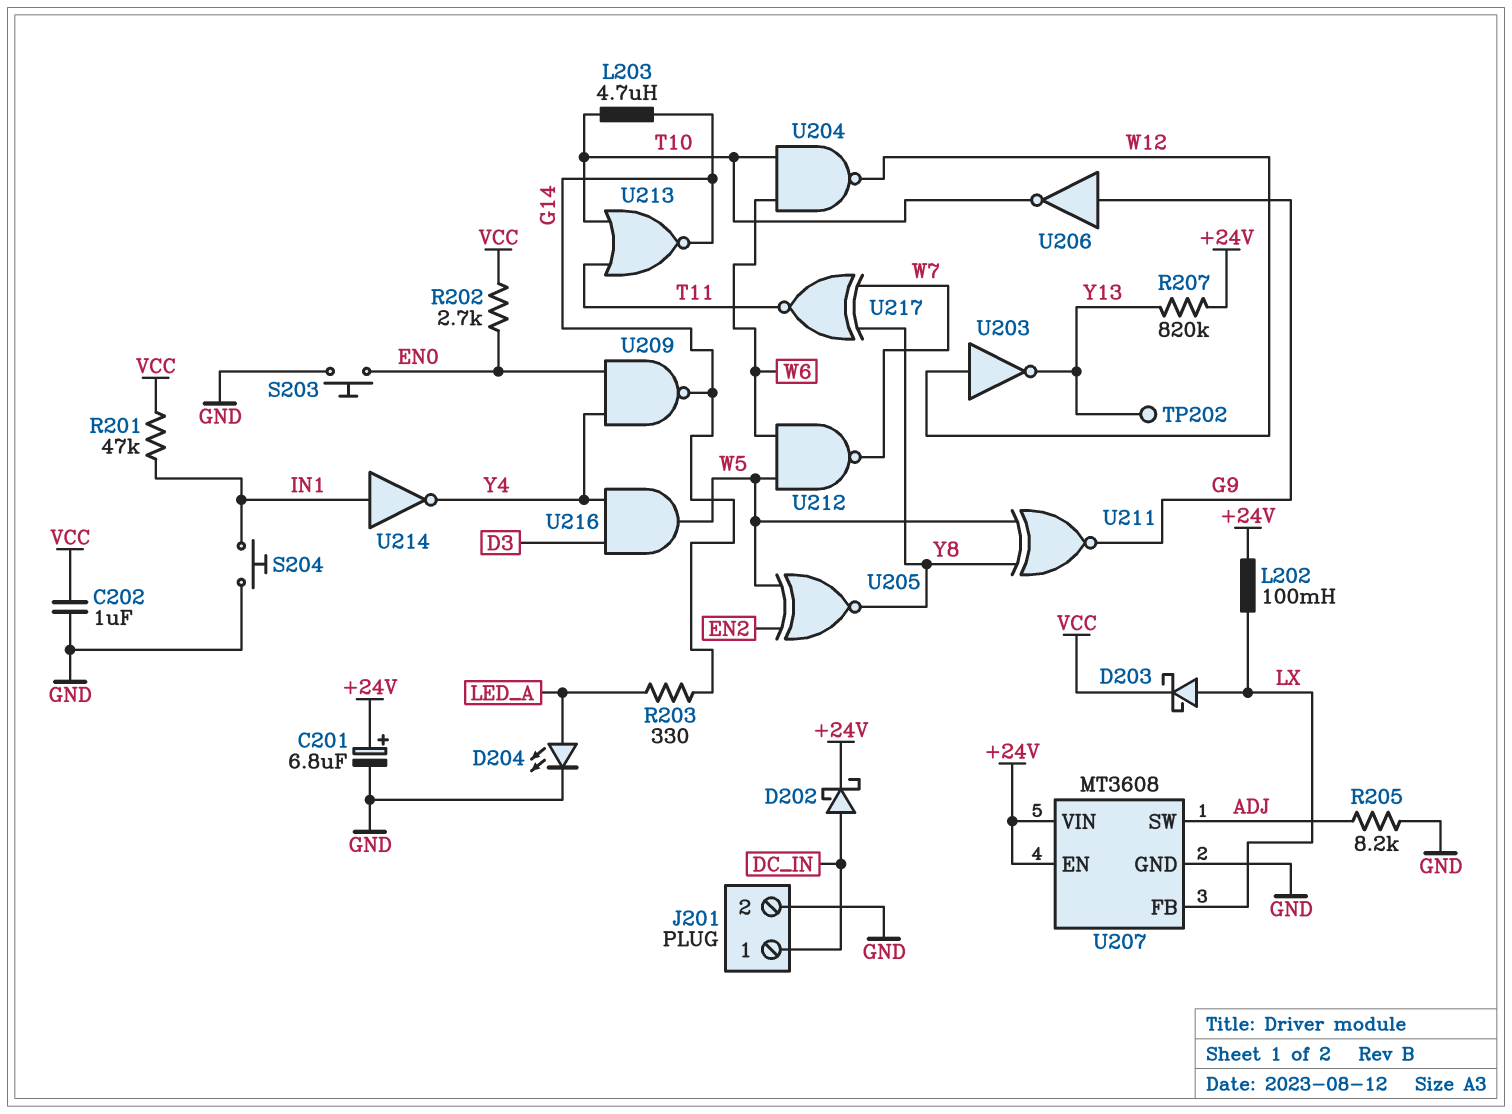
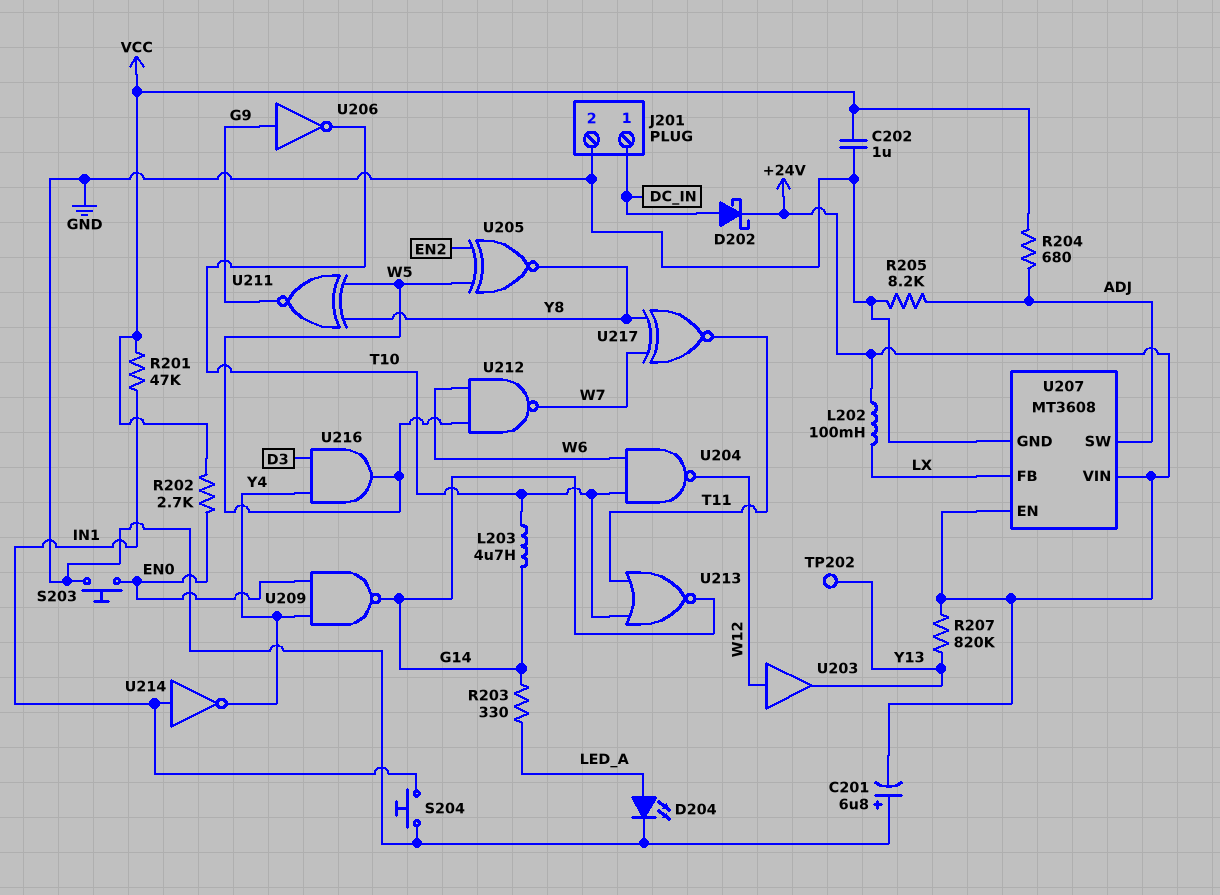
C201: 6.8uF (plus +24V, minus GND) -> 6.8uF (plus GND, minus +24V)
D203: schottky (A LX, K VCC) -> none
R204: none -> 680 (ADJ, VCC)
U203: NOT (in W12, out Y13) -> buffer (in W12, out Y13)

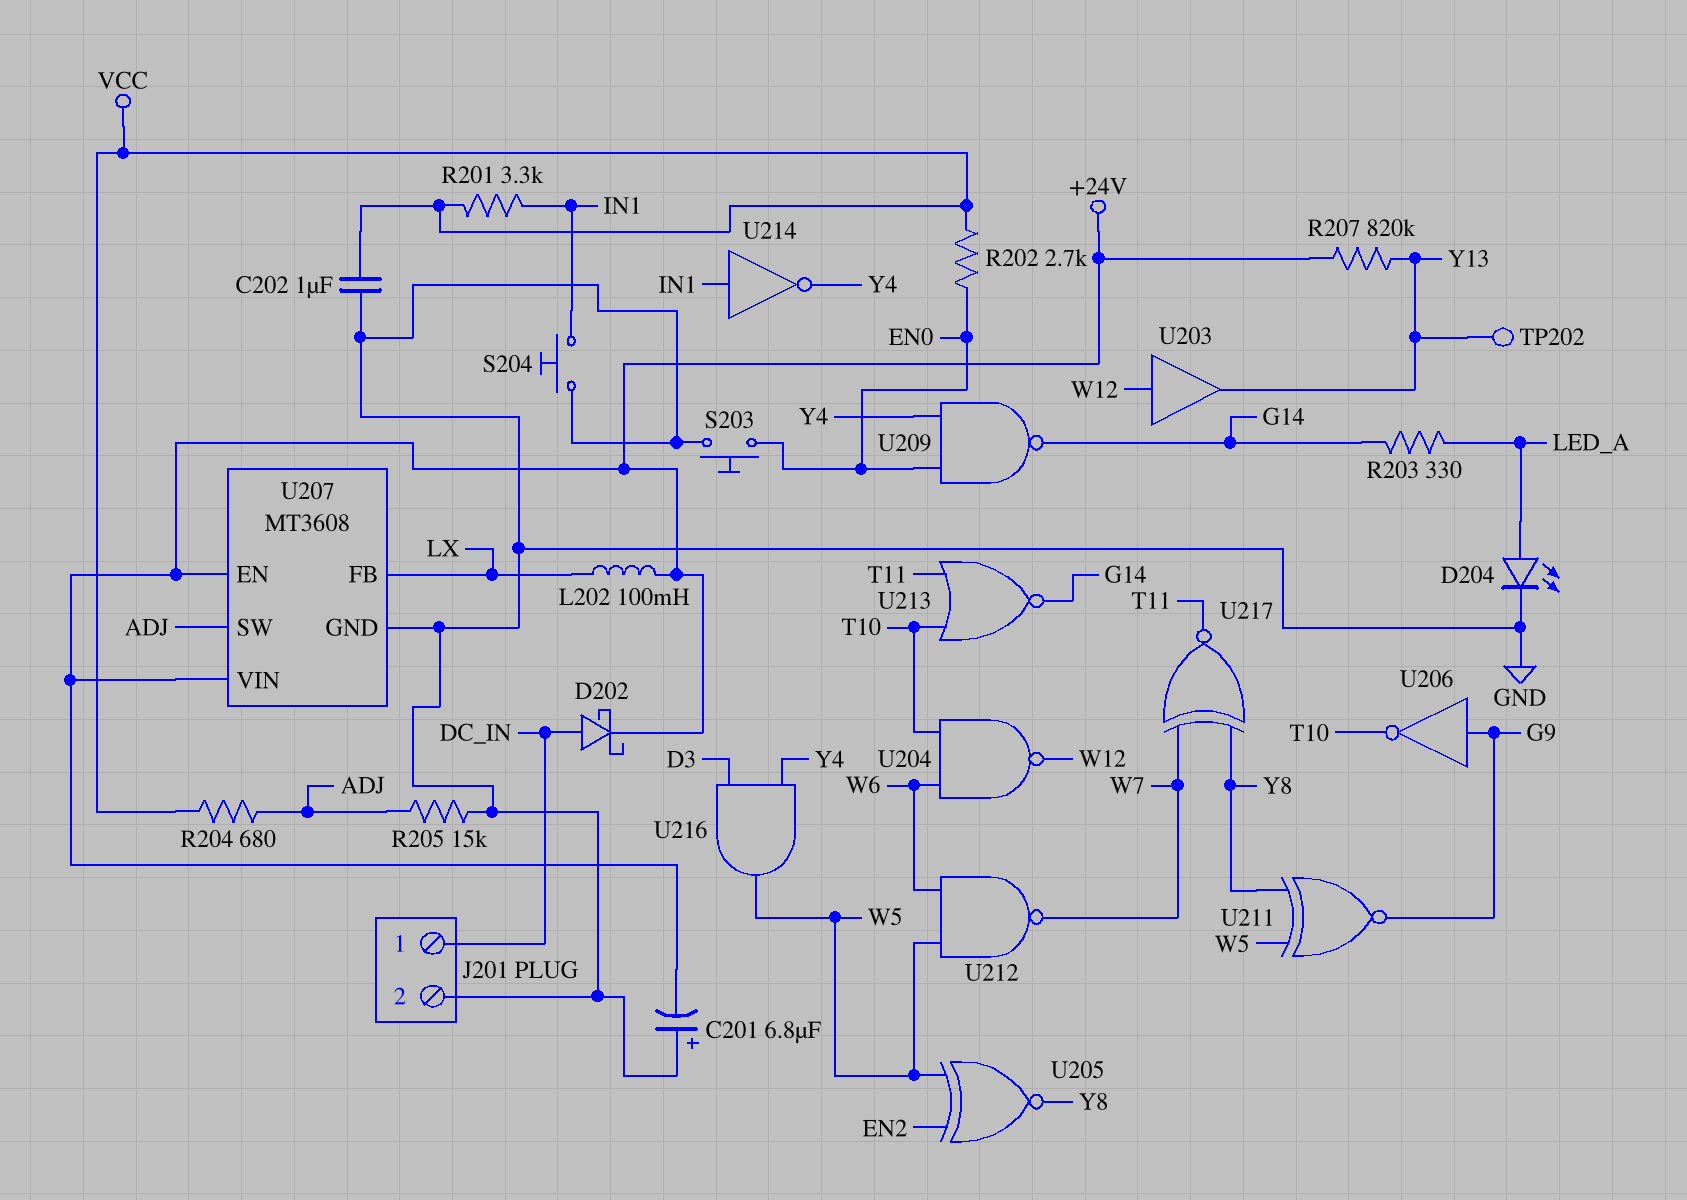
L203: 4.7uH (G14, T10) -> none
R201: 47k (IN1, VCC) -> 3.3k (IN1, VCC)
R205: 8.2k (ADJ, GND) -> 15k (ADJ, GND)

